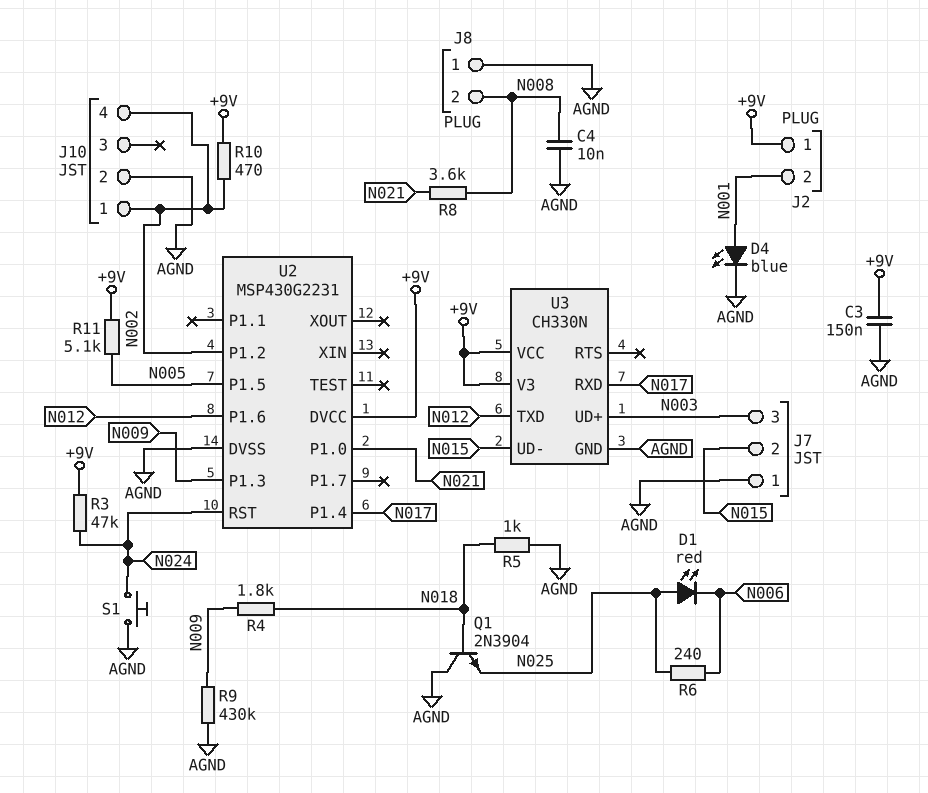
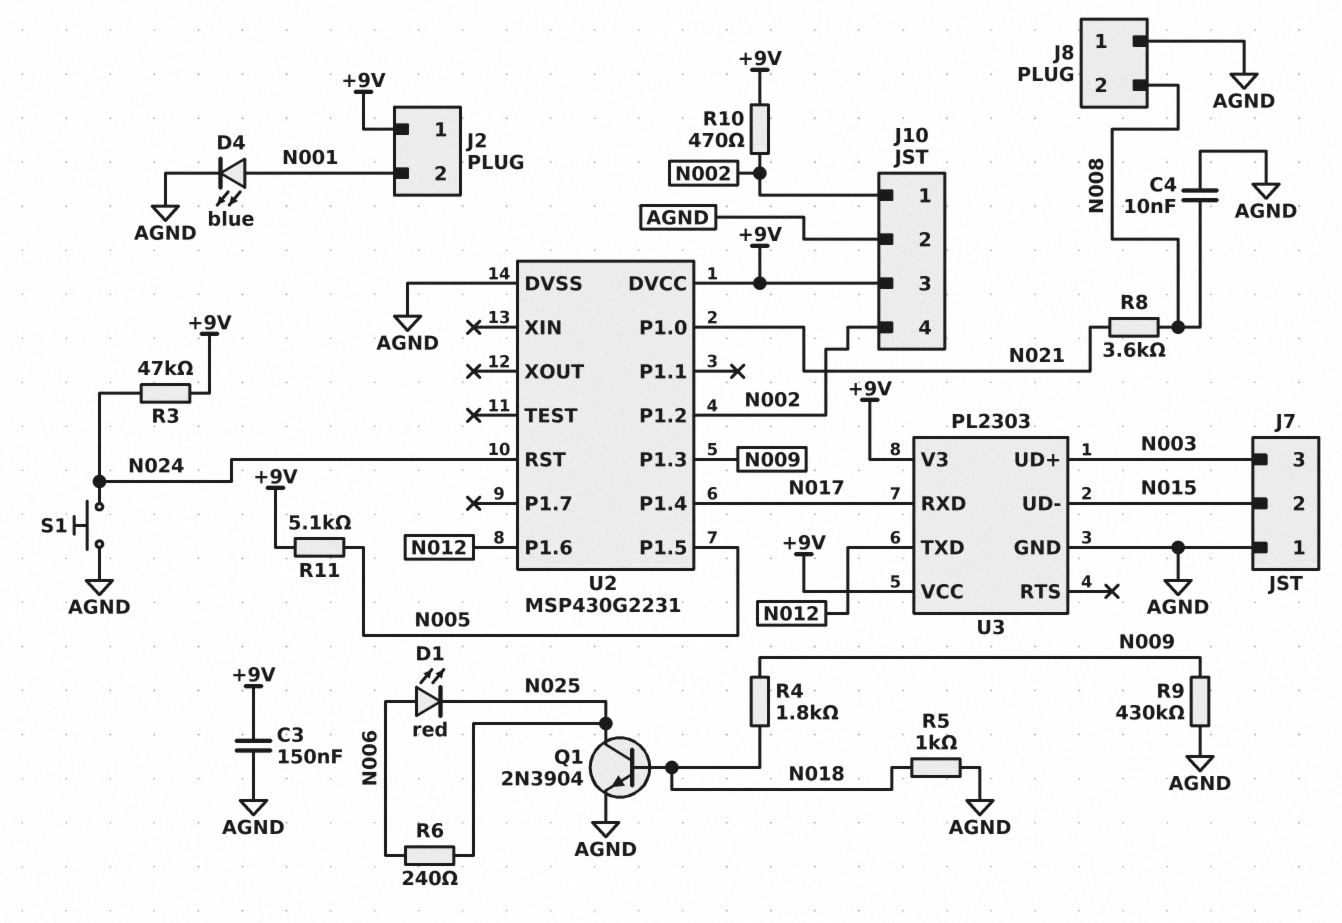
D1: LED red (A N025, K N006) -> LED red (A N006, K N025)
J10 pin 3: none -> +9V
Q1: NPN 2N3904 (B N018, C AGND, E N025) -> NPN 2N3904 (B N018, C N025, E AGND)
U3: CH330N -> PL2303

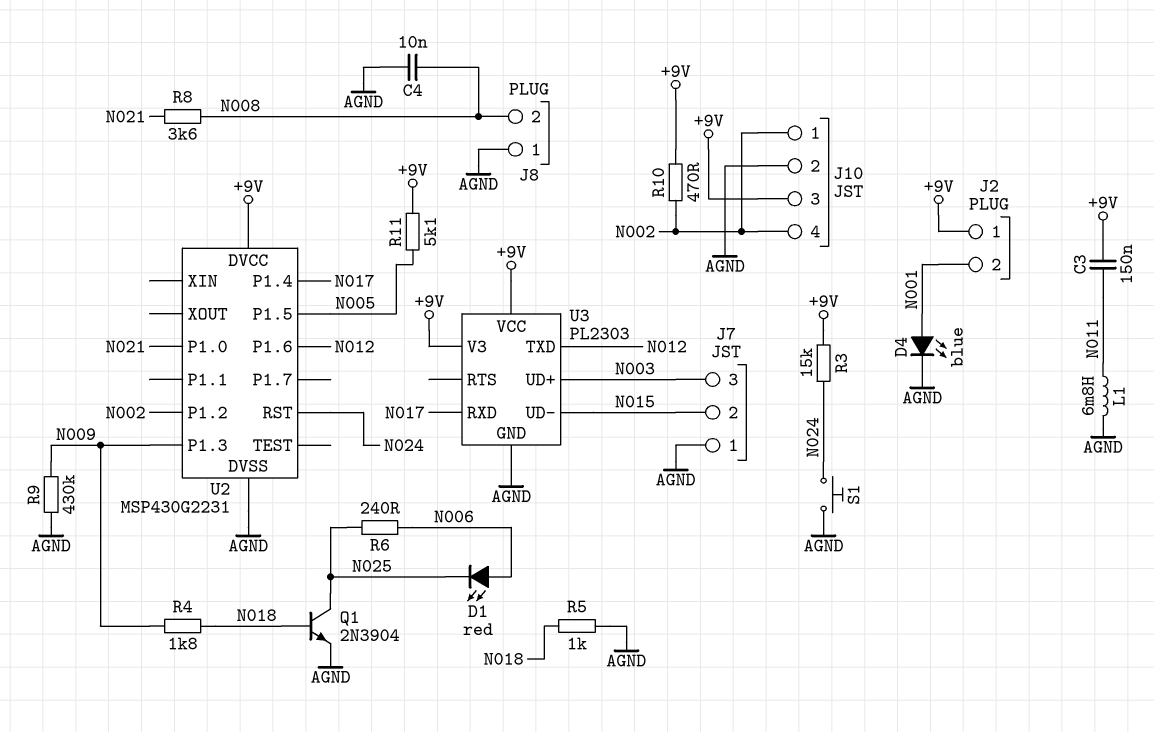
C3: 150nF (+9V, AGND) -> 150nF (+9V, N011)
L1: none -> 6.8mH (AGND, N011)
R3: 47k (+9V, N024) -> 15k (+9V, N024)

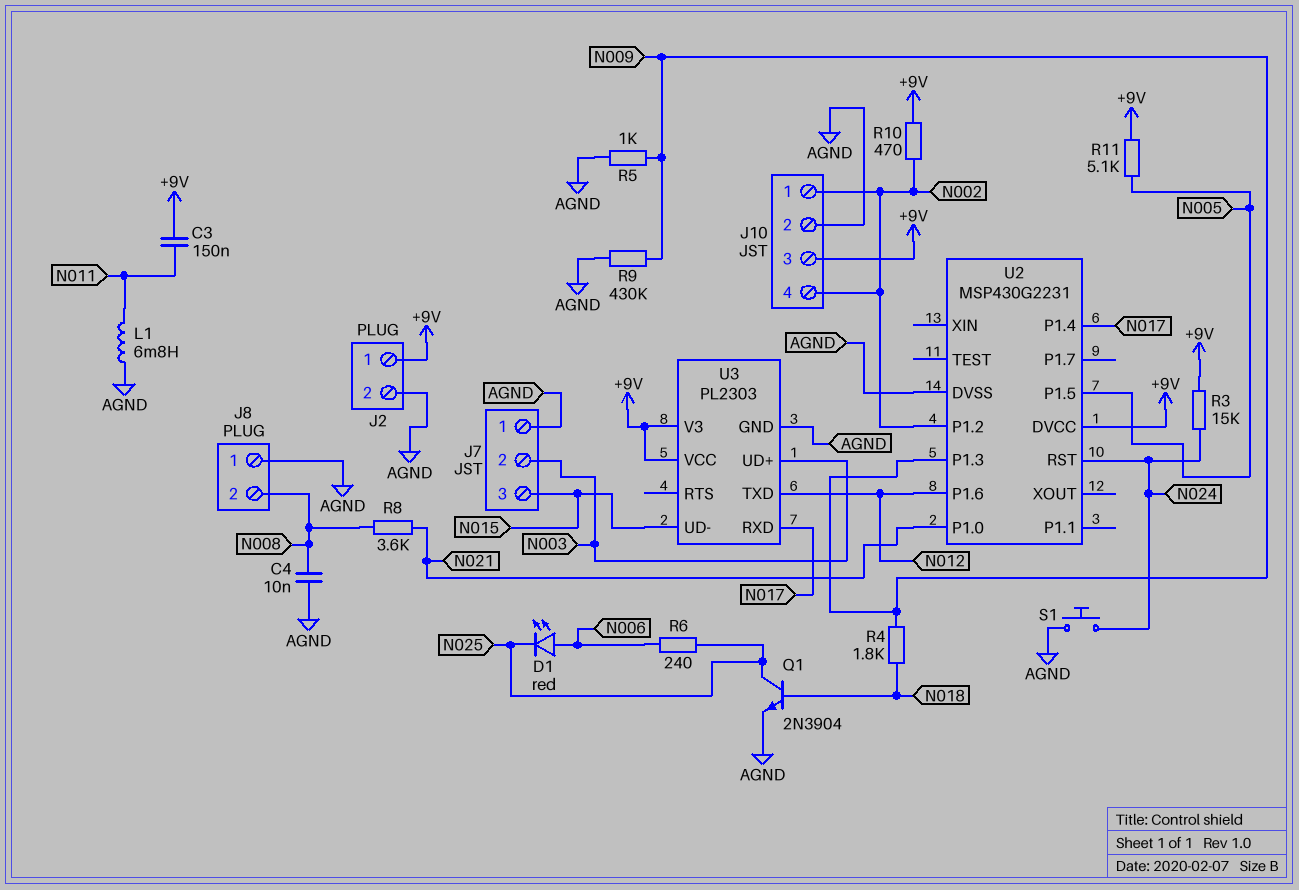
D4: LED blue (A N001, K AGND) -> none
J2 pin 2: N001 -> AGND
J7 pin 2: N015 -> N003
J7 pin 3: N003 -> N015
R5: 1k (AGND, N018) -> 1k (AGND, N009)

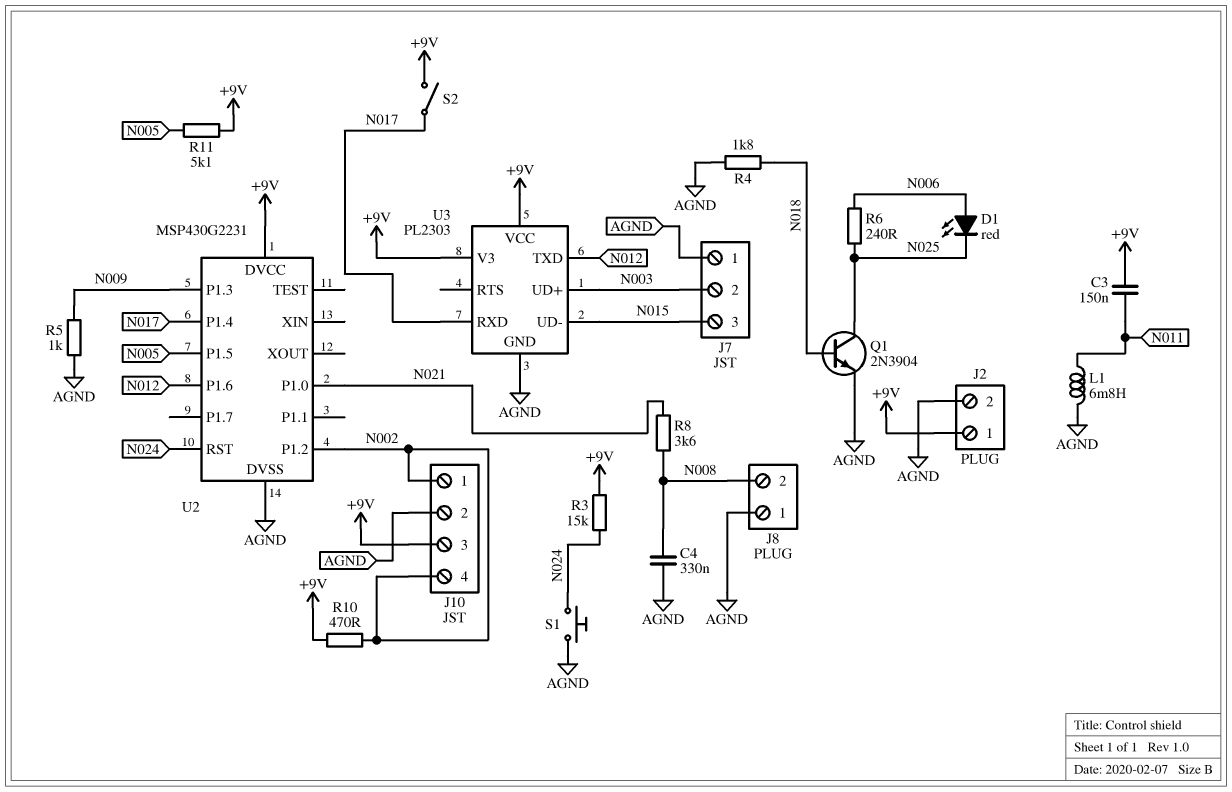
C4: 10nF (AGND, N008) -> 330nF (AGND, N008)
R4: 1.8k (N009, N018) -> 1.8k (AGND, N018)
R9: 430k (AGND, N009) -> none
S2: none -> switch (+9V, N017)

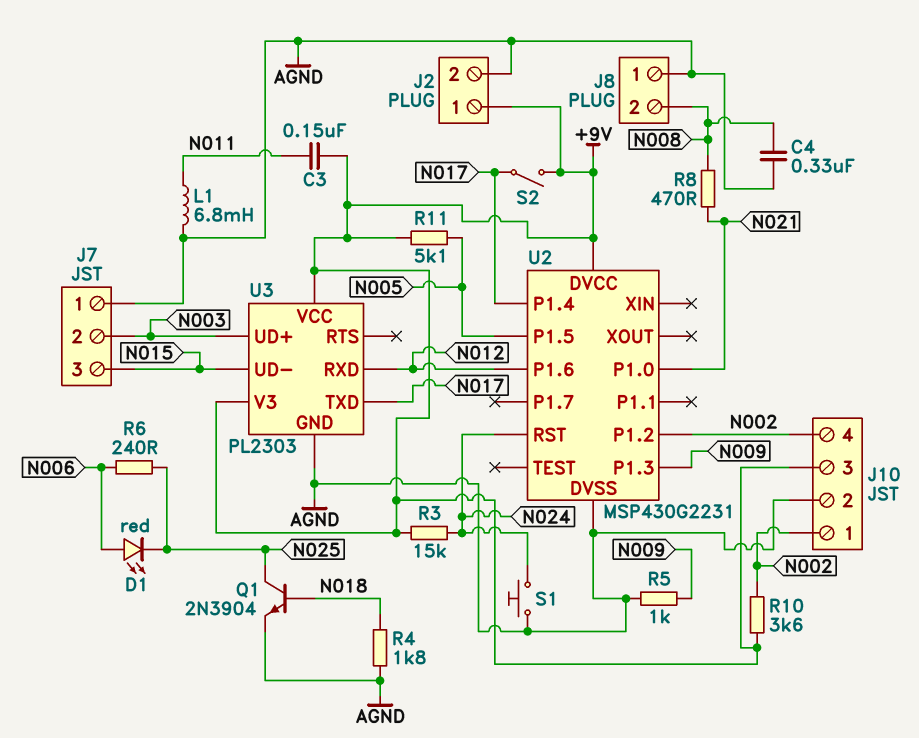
R8: 3.6k (N008, N021) -> 470 (N008, N021)
R10: 470 (+9V, N002) -> 3.6k (+9V, N002)
U3 pin RXD: N017 -> N012
U3 pin TXD: N012 -> N017

